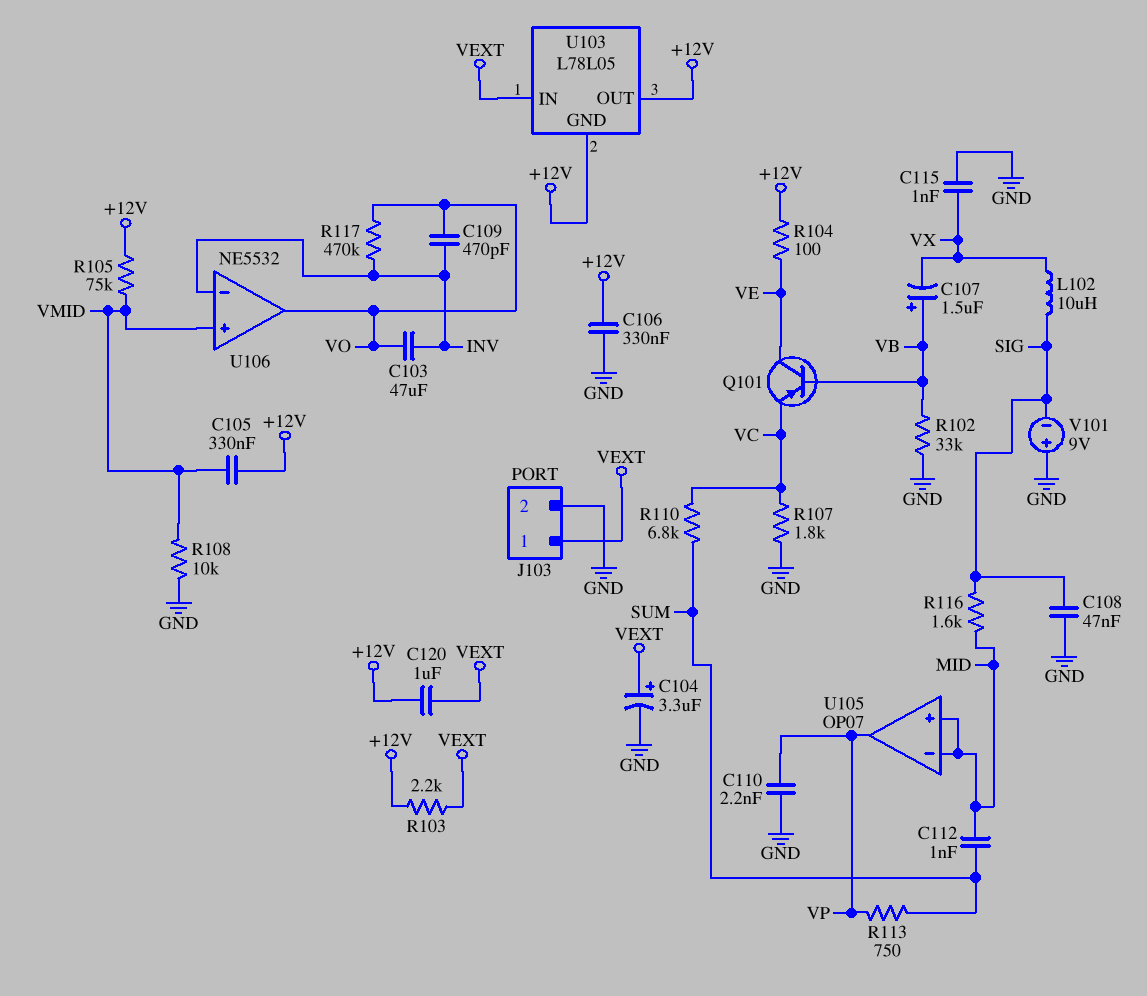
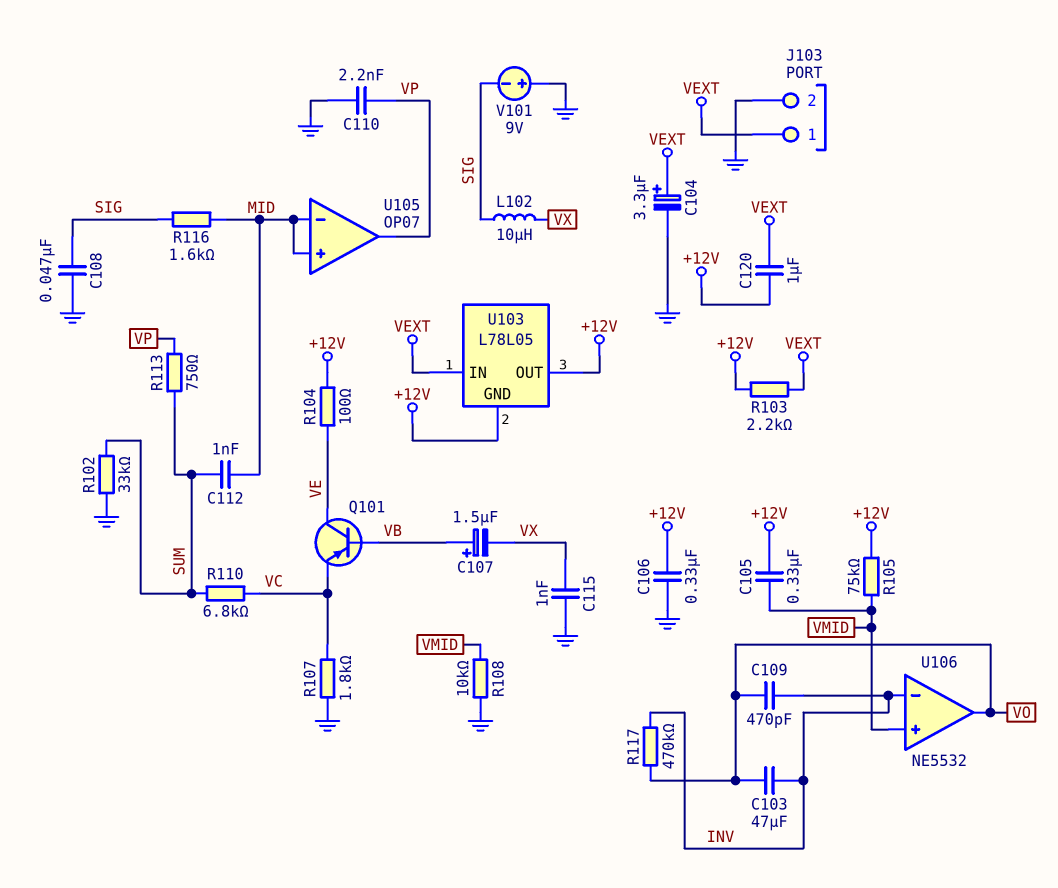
R102: 33k (GND, VB) -> 33k (GND, SUM)

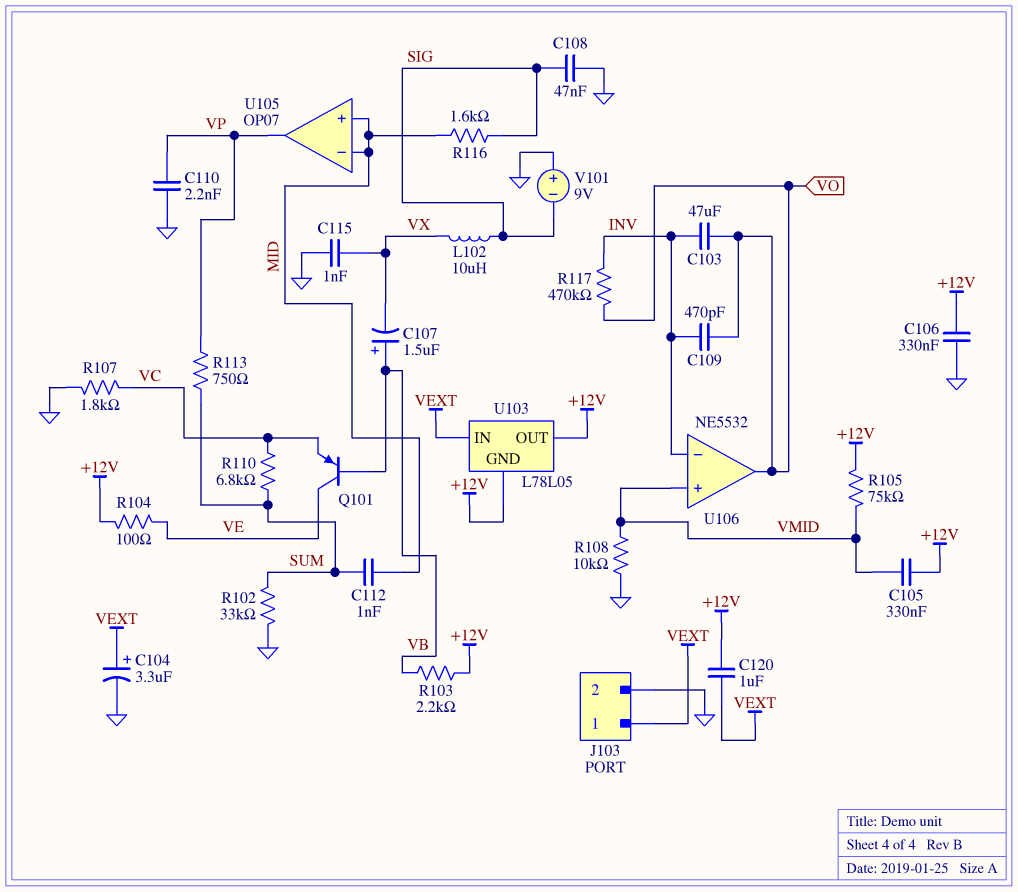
R103: 2.2k (+12V, VEXT) -> 2.2k (+12V, VB)

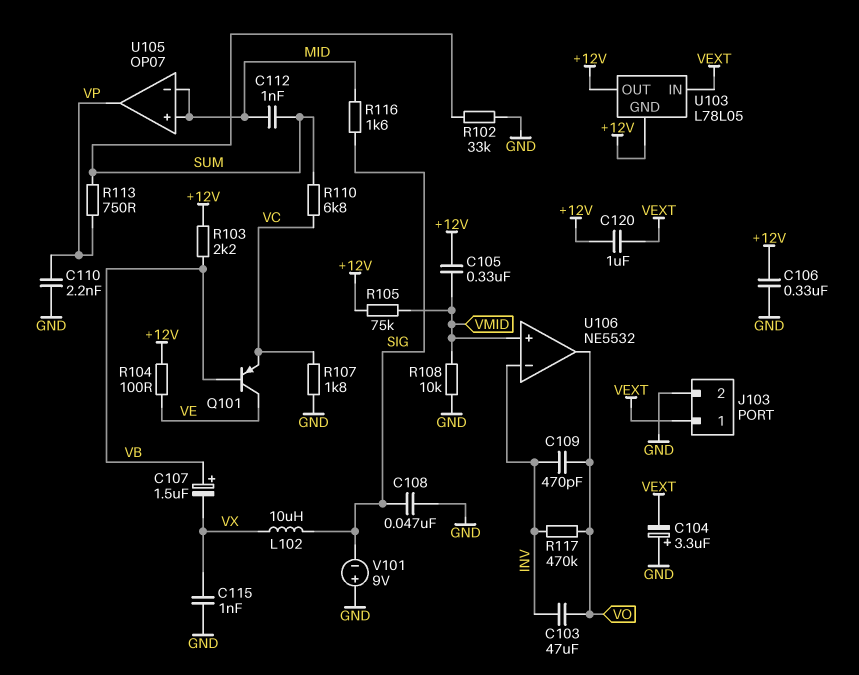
C104: 3.3uF (plus VEXT, minus GND) -> 3.3uF (plus GND, minus VEXT)

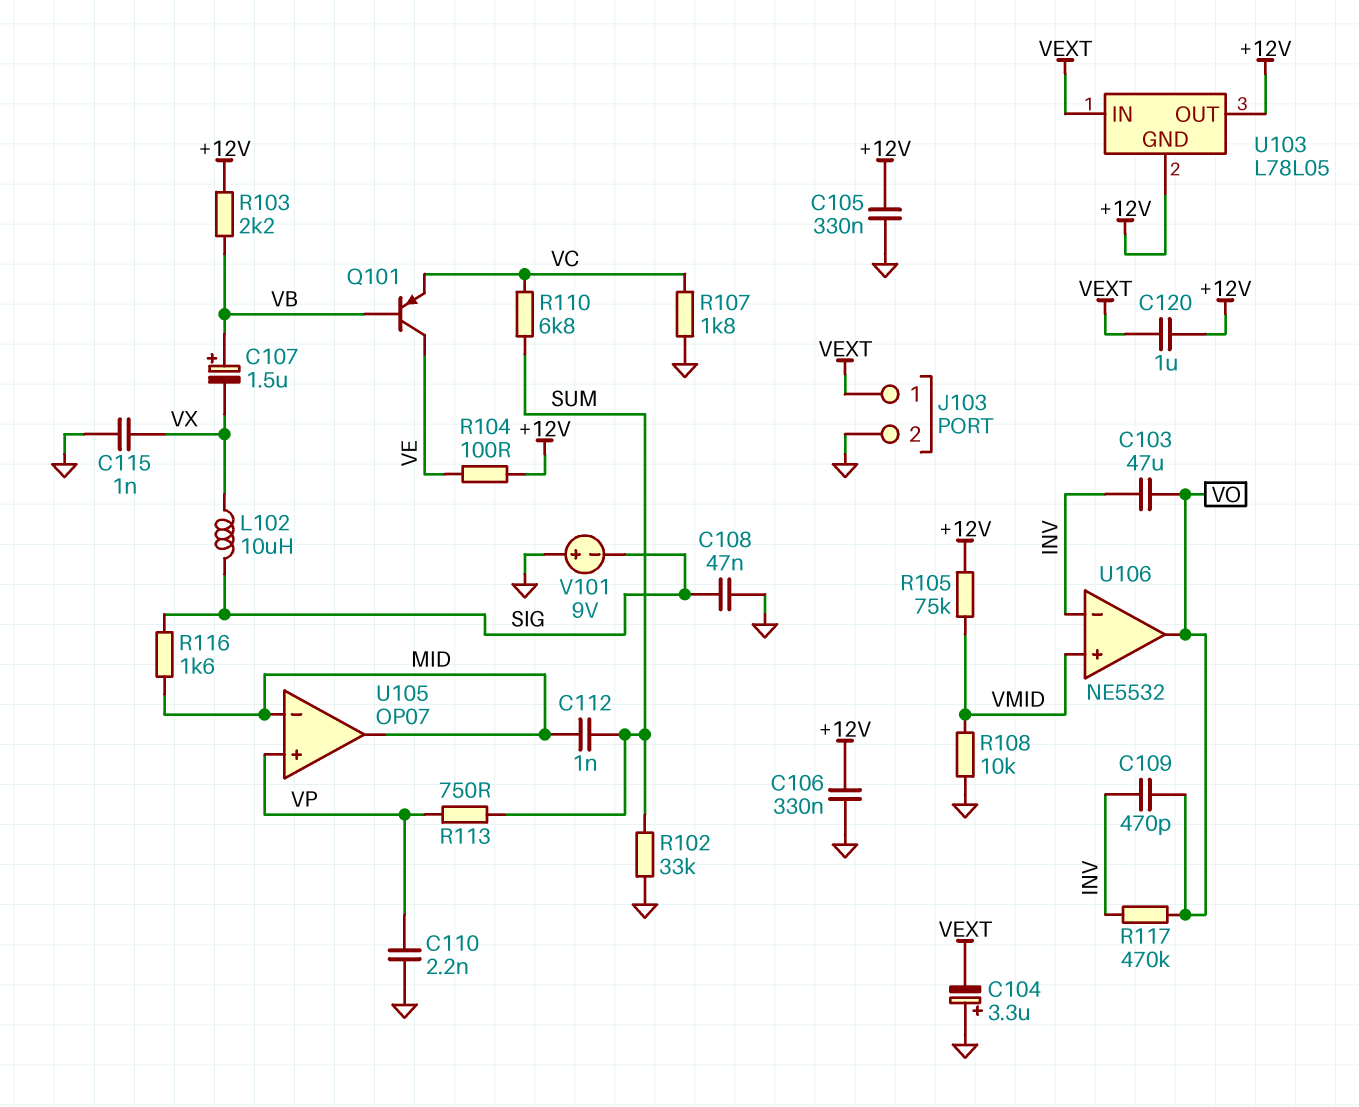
C105: 330nF (+12V, VMID) -> 330nF (+12V, GND)
U105 pin in+: MID -> VP
U105 pin out: VP -> MID

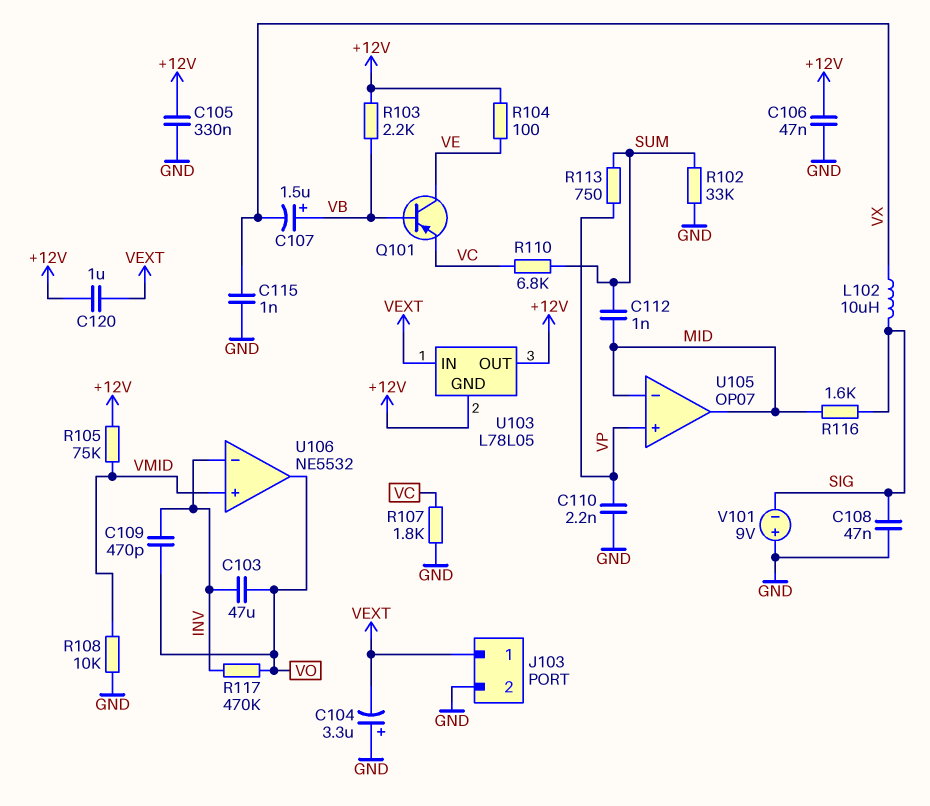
C106: 330nF (+12V, GND) -> 47nF (+12V, GND)

